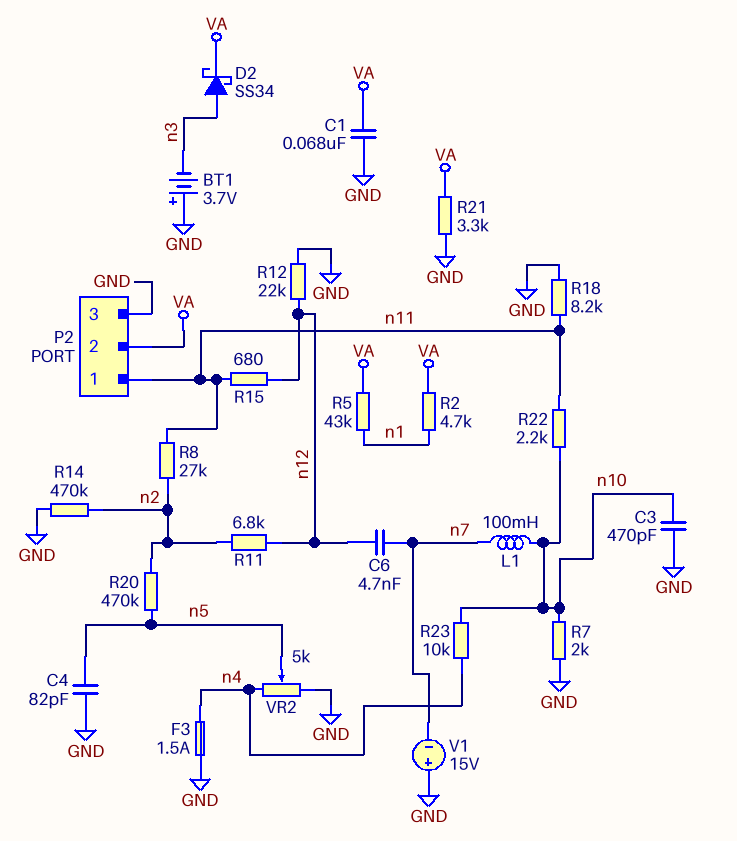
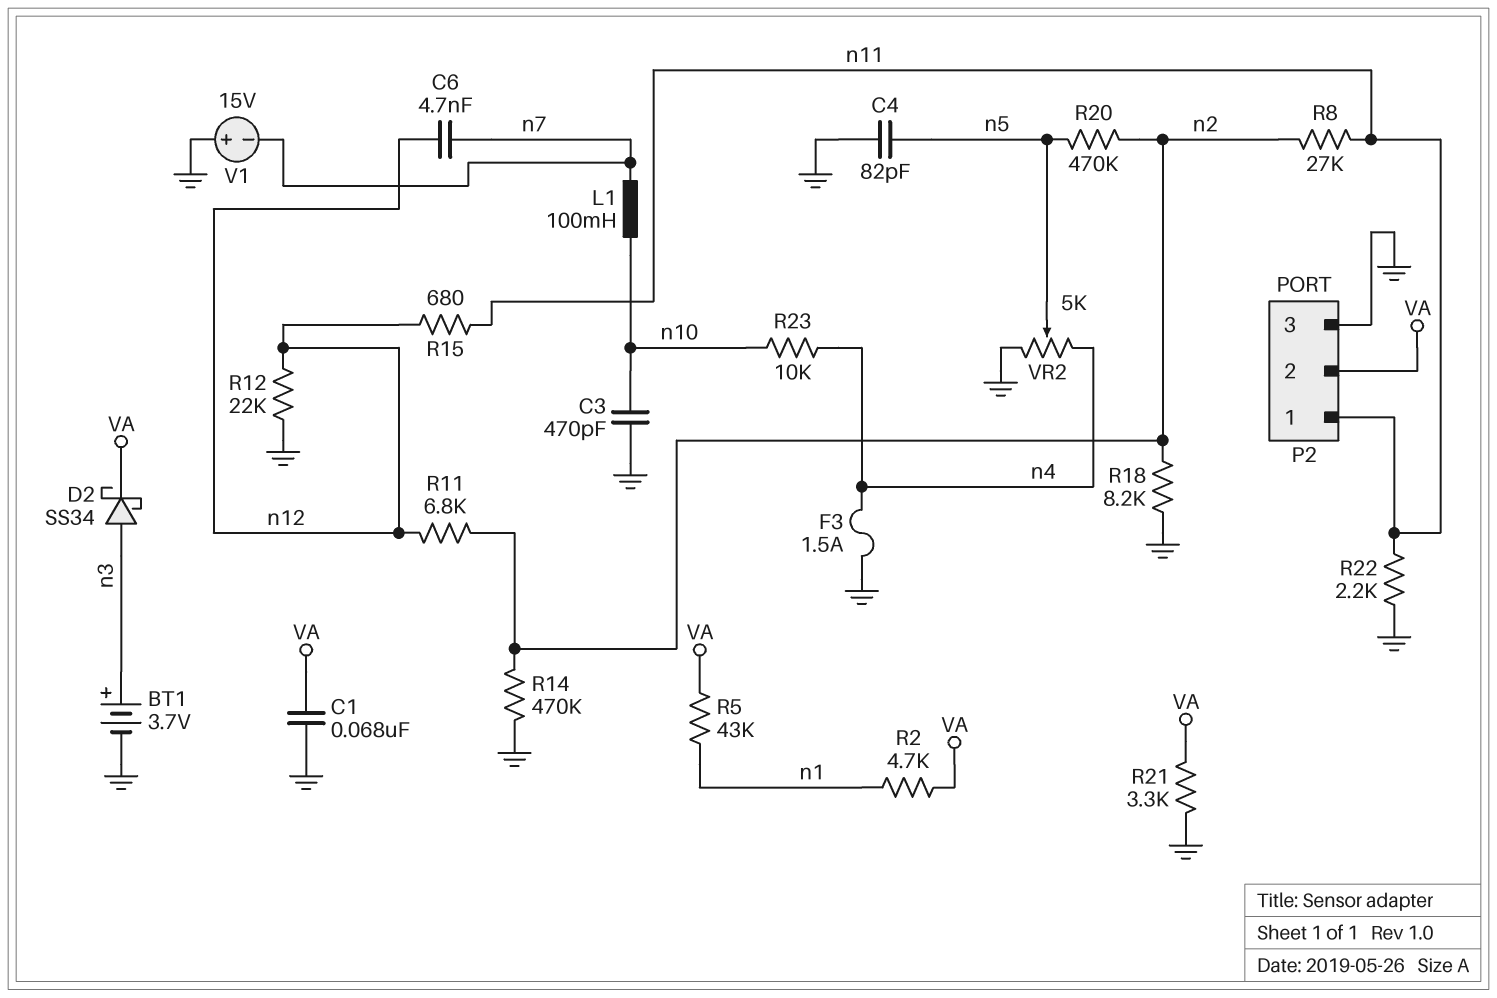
BT1: 3.7V (plus GND, minus n3) -> 3.7V (plus n3, minus GND)
R7: 2k (GND, n10) -> none
R18: 8.2k (GND, n11) -> 8.2k (GND, n2)
R22: 2.2k (n10, n11) -> 2.2k (GND, n11)

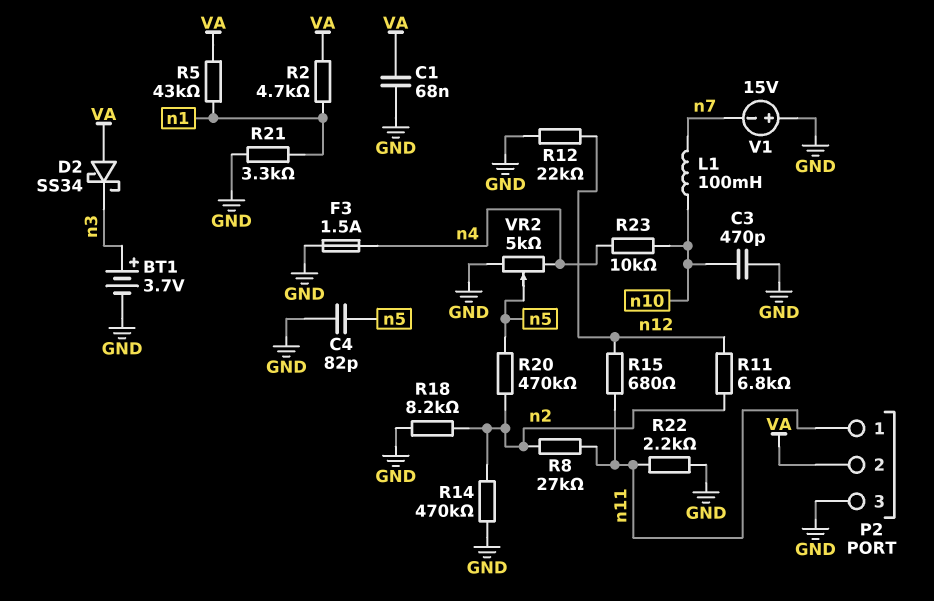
C6: 4.7nF (n7, n12) -> none
D2: schottky SS34 (A n3, K VA) -> schottky SS34 (A VA, K n3)
R21: 3.3k (GND, VA) -> 3.3k (GND, n1)

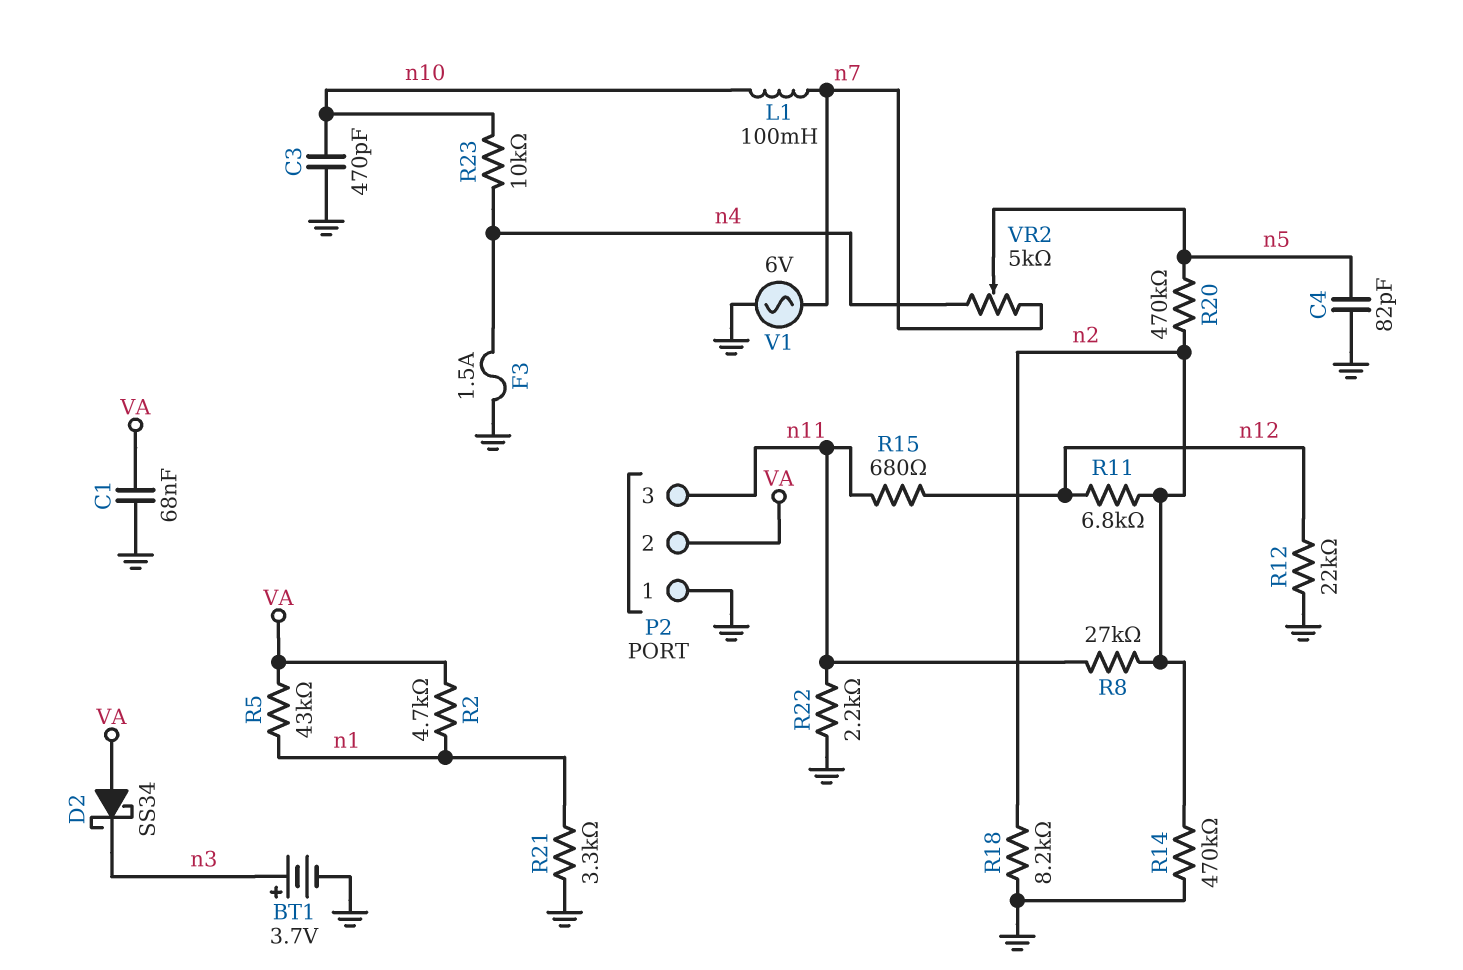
P2 pin 1: n11 -> GND
P2 pin 3: GND -> n11
V1: 15V (plus GND, minus n7) -> AC 6V (GND, n7)
VR2: 5k (GND, n4, wiper n5) -> 5k (n4, n7, wiper n5)

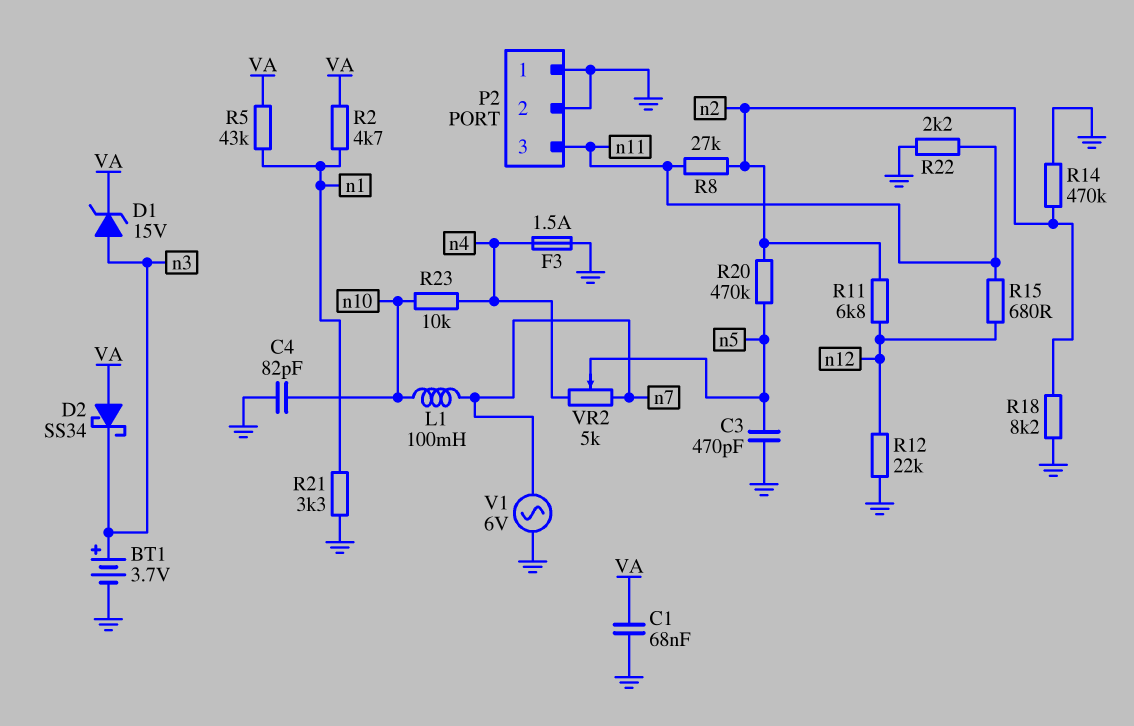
C3: 470pF (GND, n10) -> 470pF (GND, n5)
C4: 82pF (GND, n5) -> 82pF (GND, n10)
D1: none -> zener 15V (A n3, K VA)
P2 pin 2: VA -> GND

